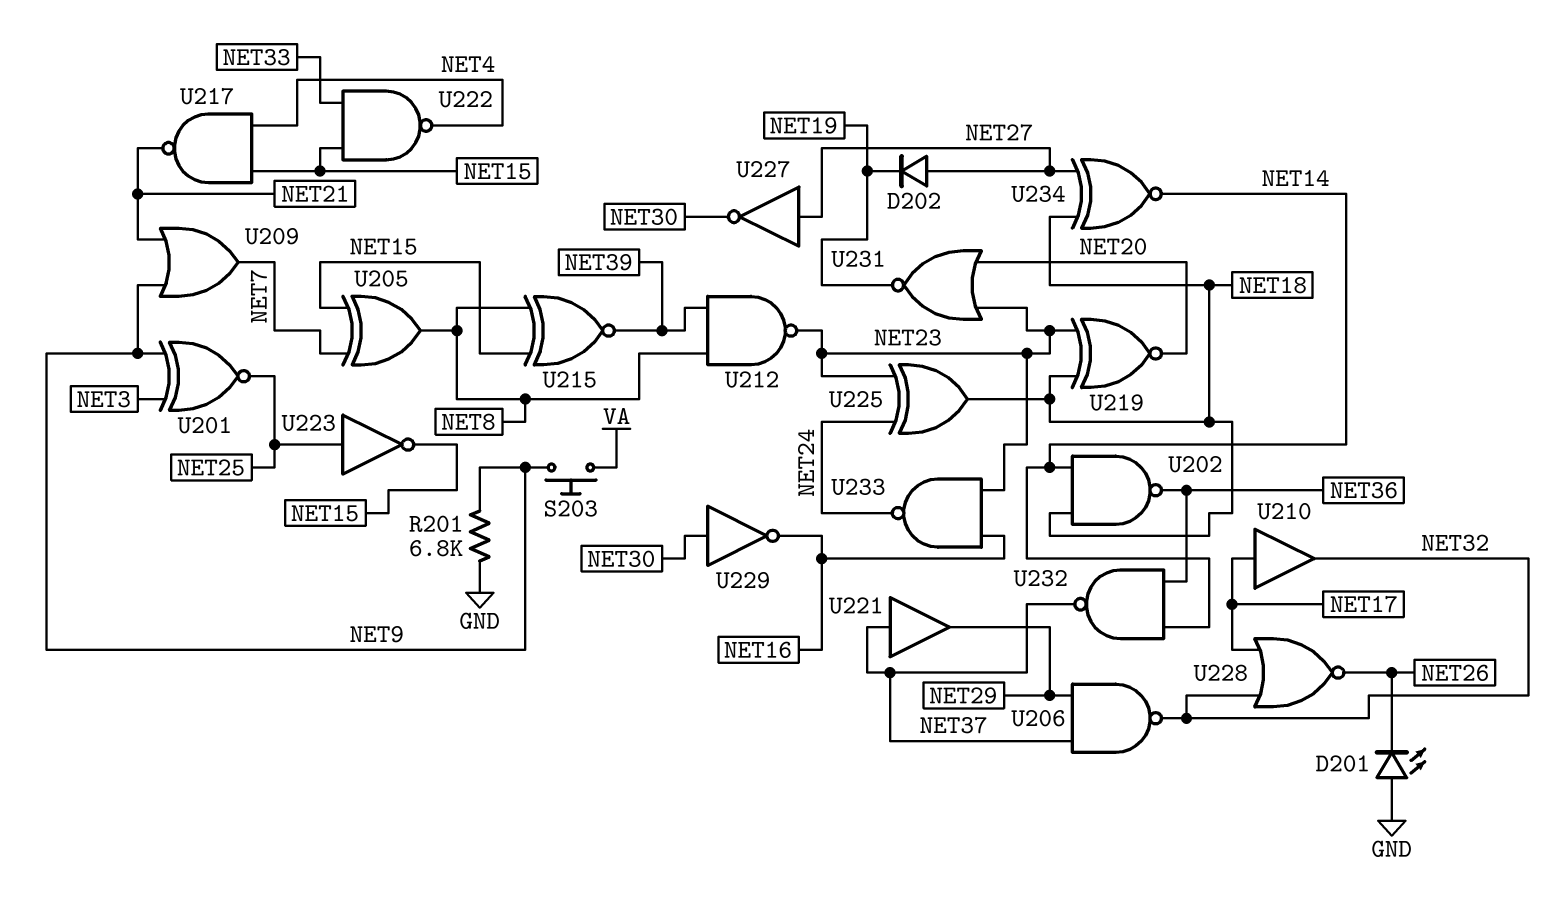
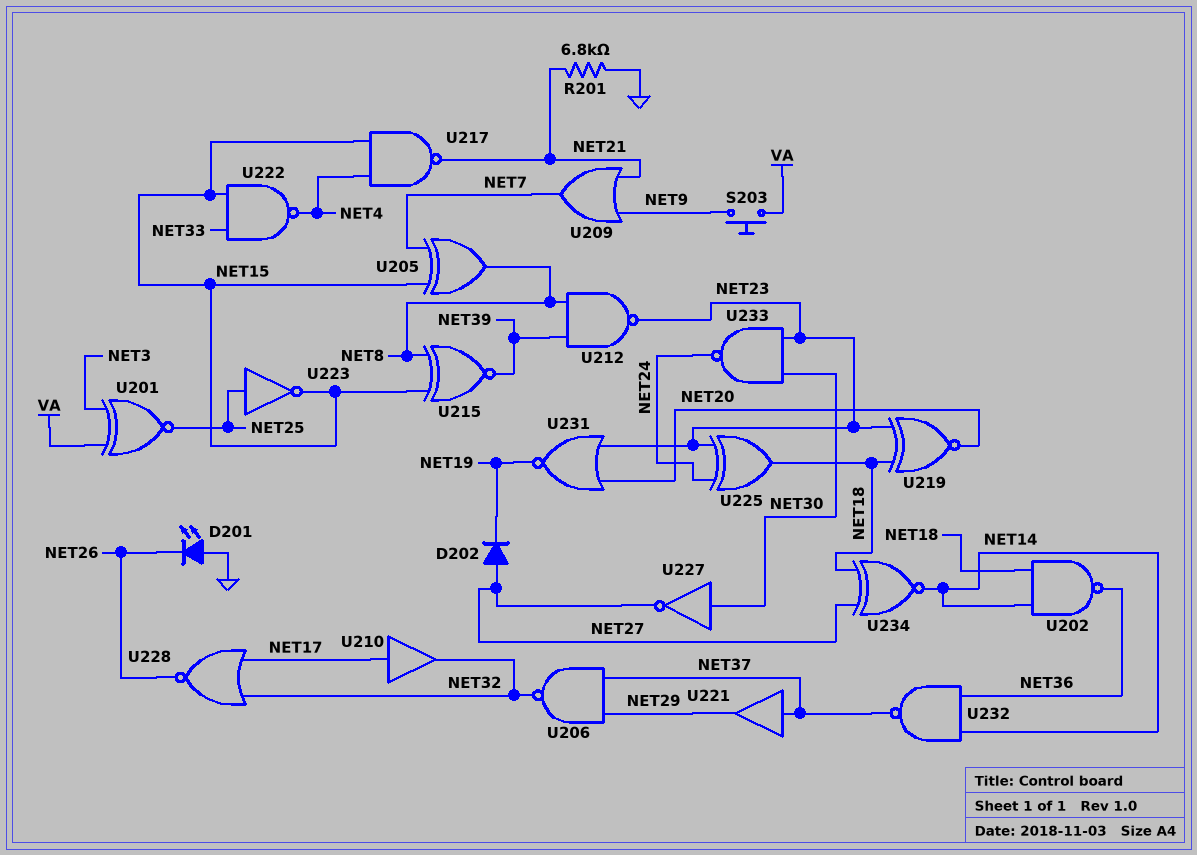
R201: 6.8k (GND, NET9) -> 6.8k (GND, NET21)
U201: XNOR (in NET3, in NET9, out NET25) -> XNOR (in NET3, in VA, out NET25)
U227: NOT (in NET27, out NET30) -> NOT (in NET30, out NET27)
U229: NOT (in NET30, out NET16) -> none
U233: NAND (in NET16, in NET23, out NET24) -> NAND (in NET23, in NET30, out NET24)

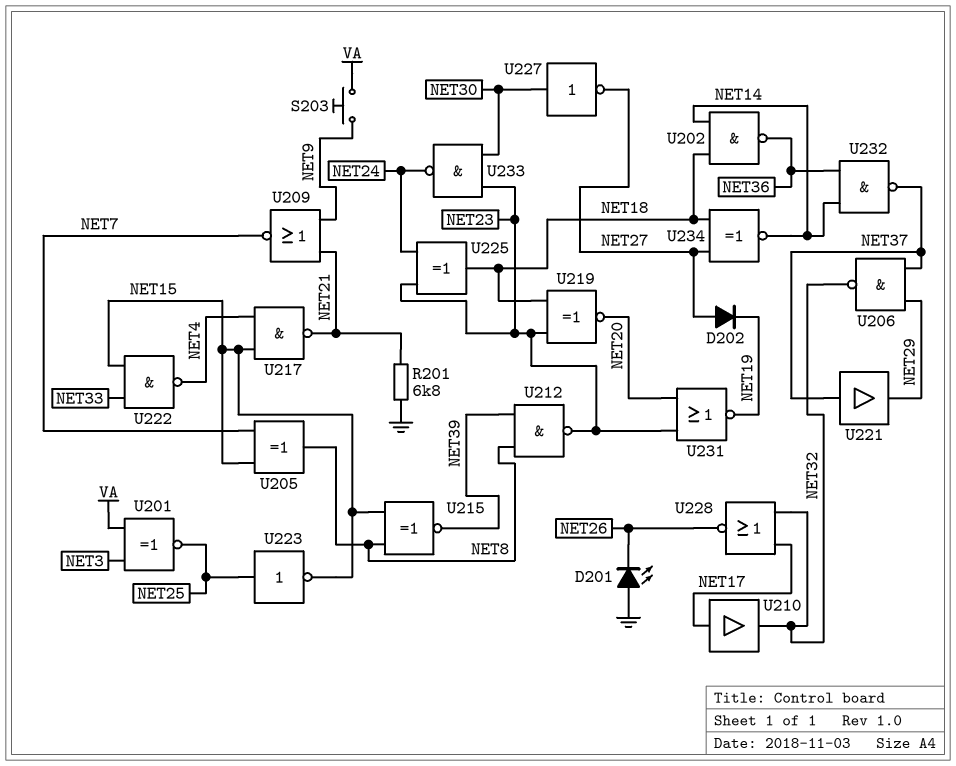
U209: OR (in NET9, in NET21, out NET7) -> NOR (in NET9, in NET21, out NET7)

